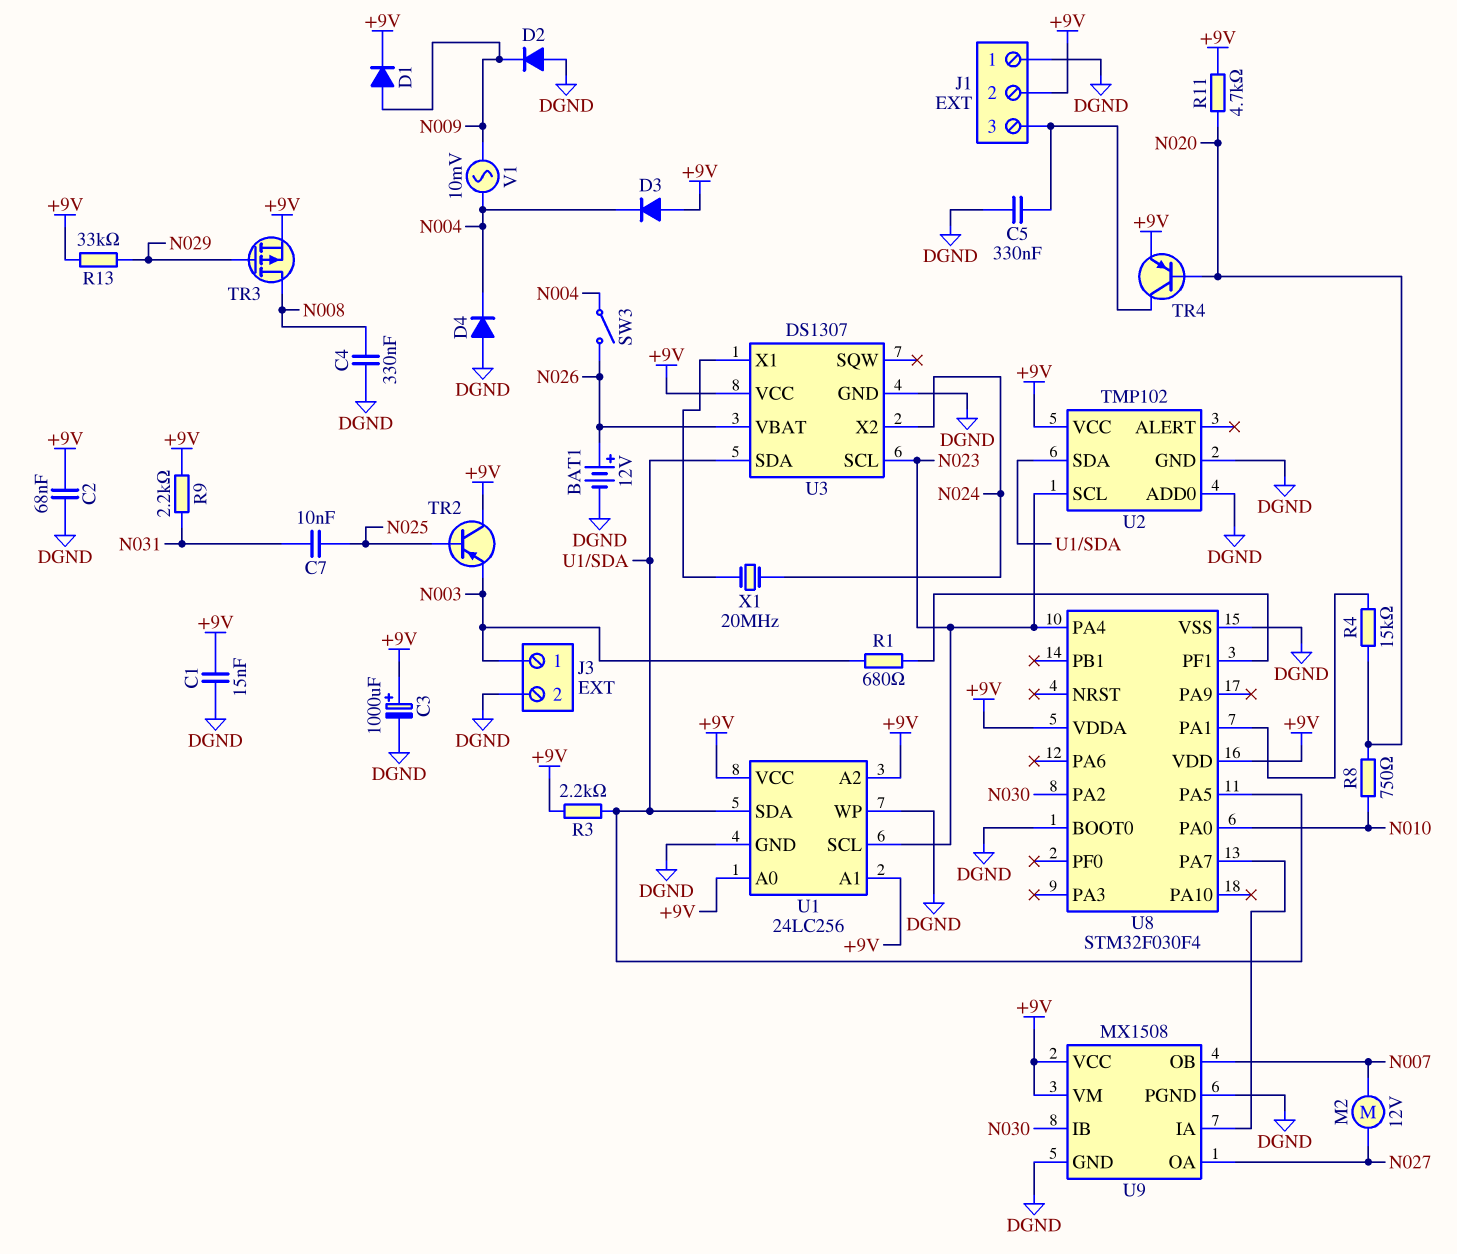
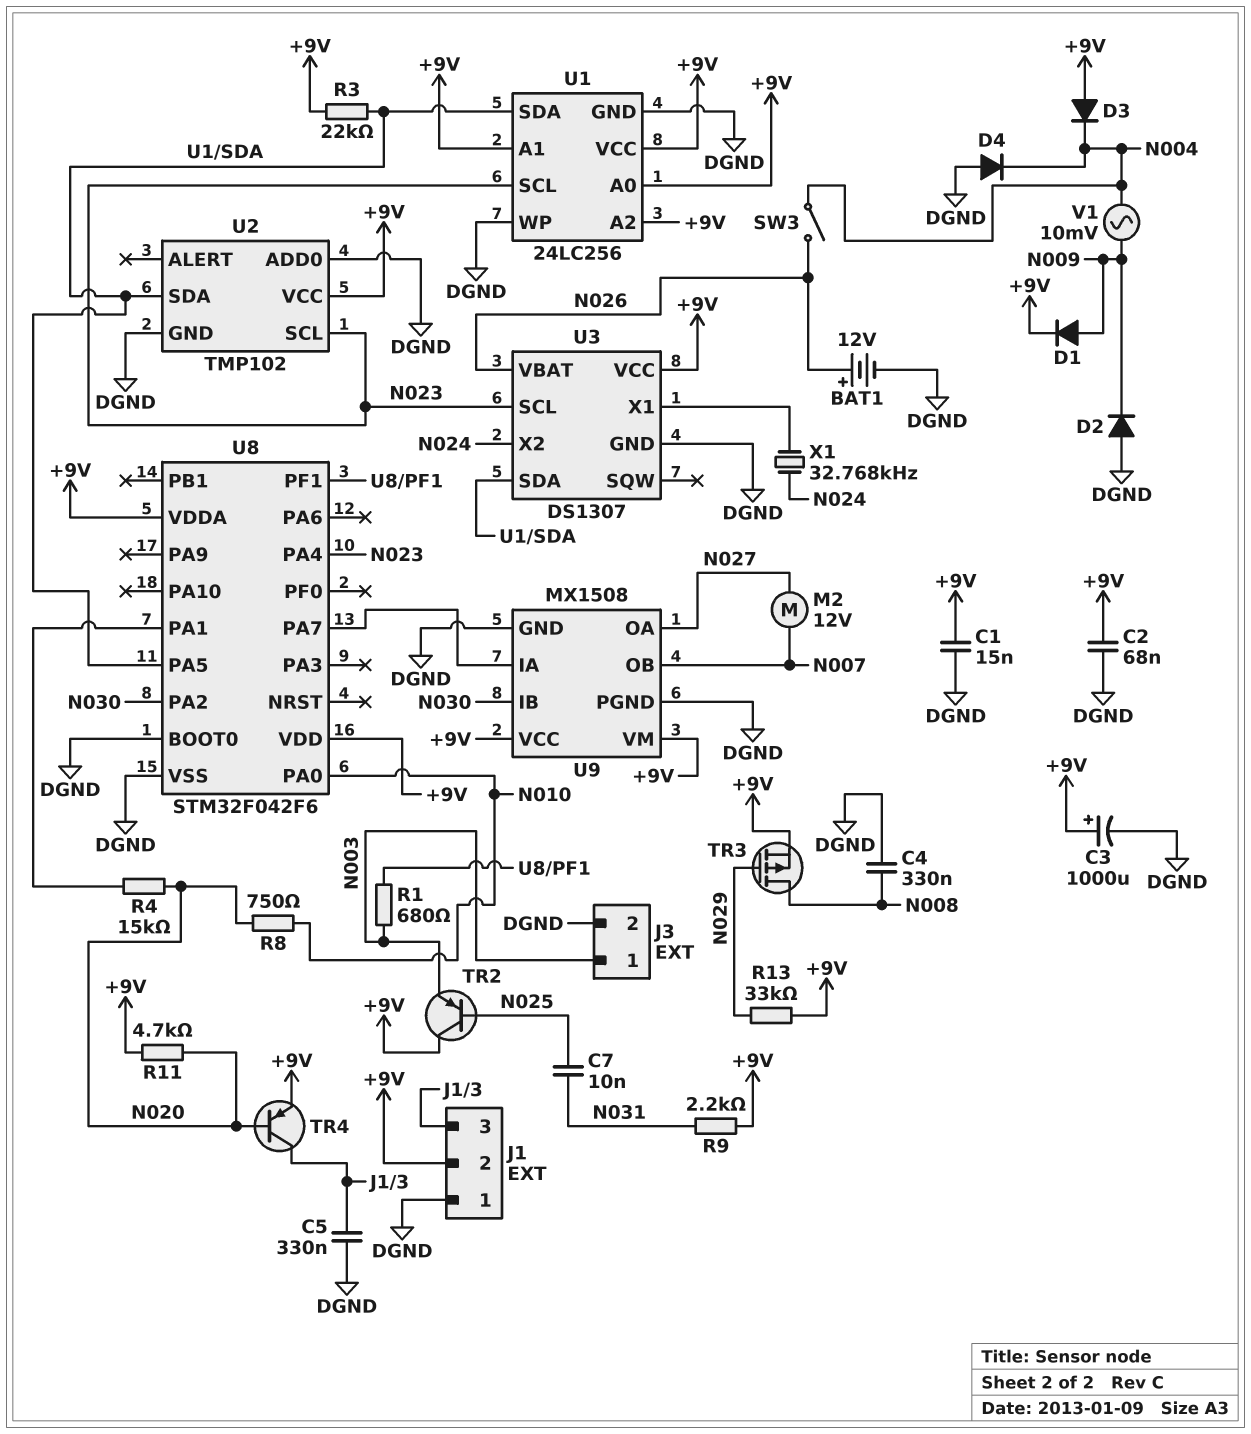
R3: 2.2k (+9V, U1/SDA) -> 22k (+9V, U1/SDA)
U8: STM32F030F4 -> STM32F042F6
X1: 20MHz (N024, U3/X1) -> 32.768kHz (N024, U3/X1)

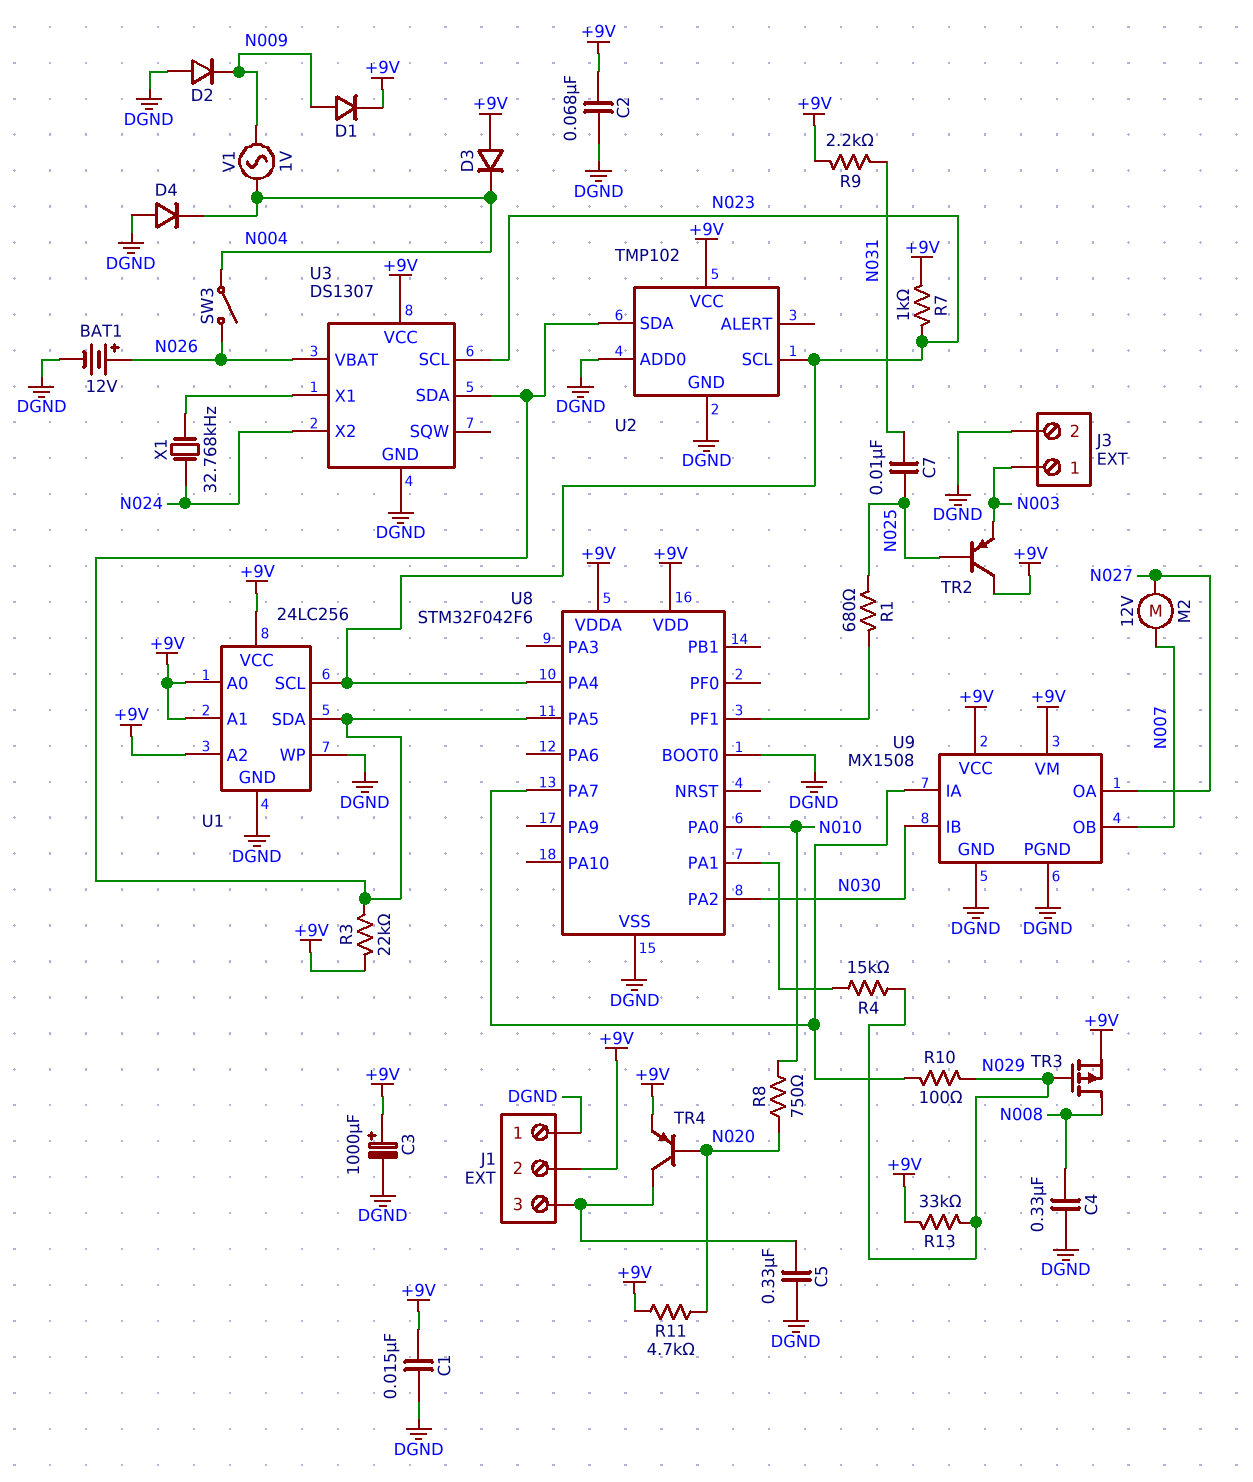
R1: 680 (N003, U8/PF1) -> 680 (N025, U8/PF1)
R4: 15k (N020, U8/PA1) -> 15k (N029, U8/PA1)
R7: none -> 1k (+9V, N023)
R10: none -> 100 (N029, U8/PA7)
V1: AC 10mV (N004, N009) -> AC 1V (N004, N009)

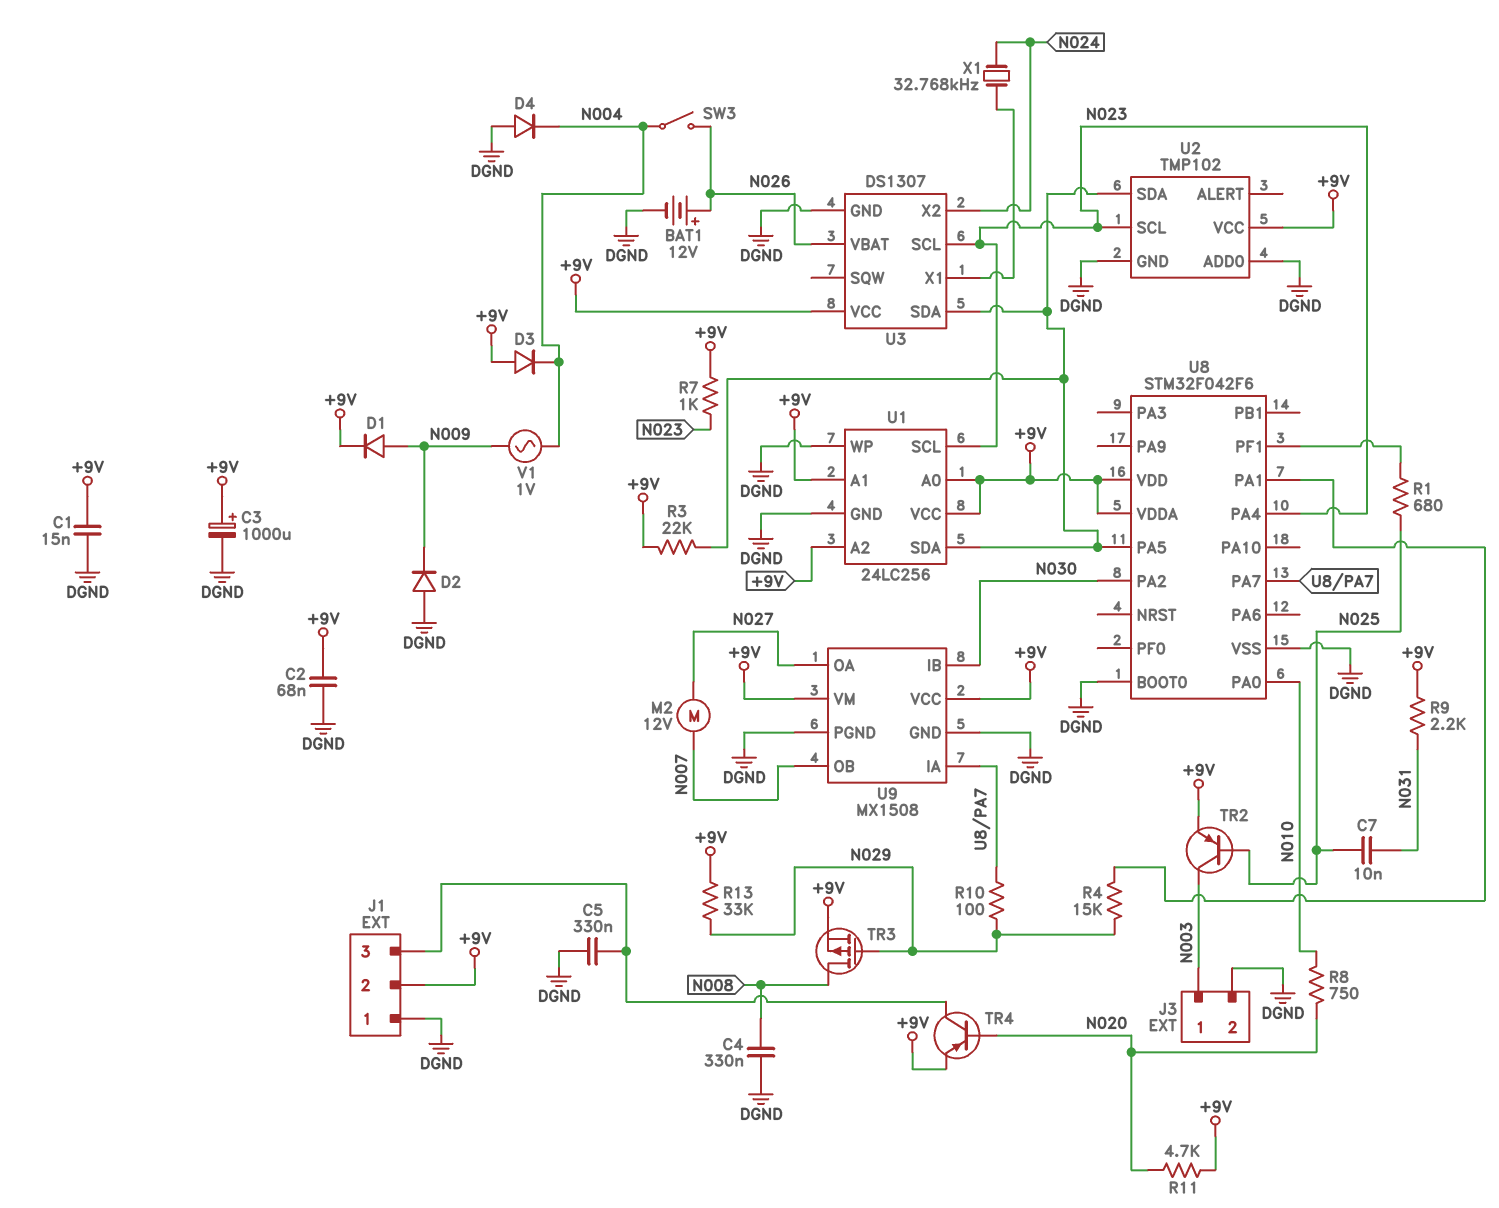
TR2: PNP (B N025, C +9V, E N003) -> PNP (B N025, C N003, E +9V)

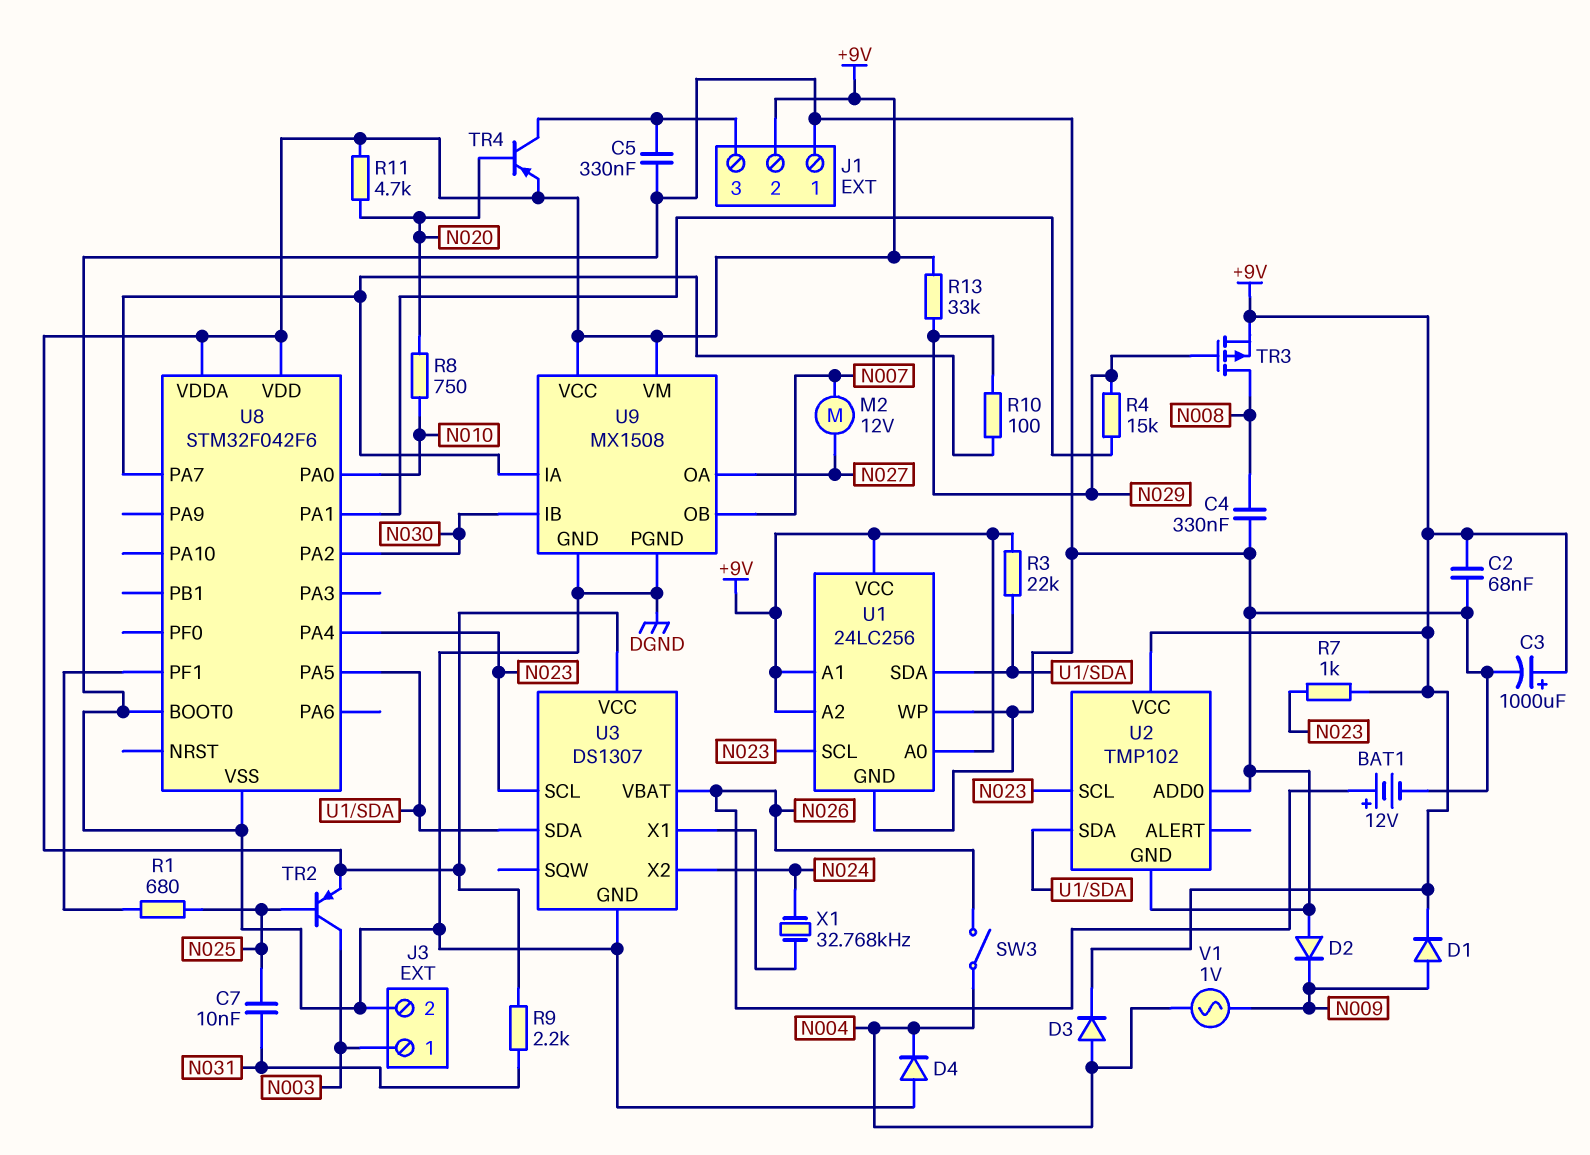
C1: 15nF (+9V, DGND) -> none
D3: diode (A +9V, K N004) -> diode (A N004, K +9V)

